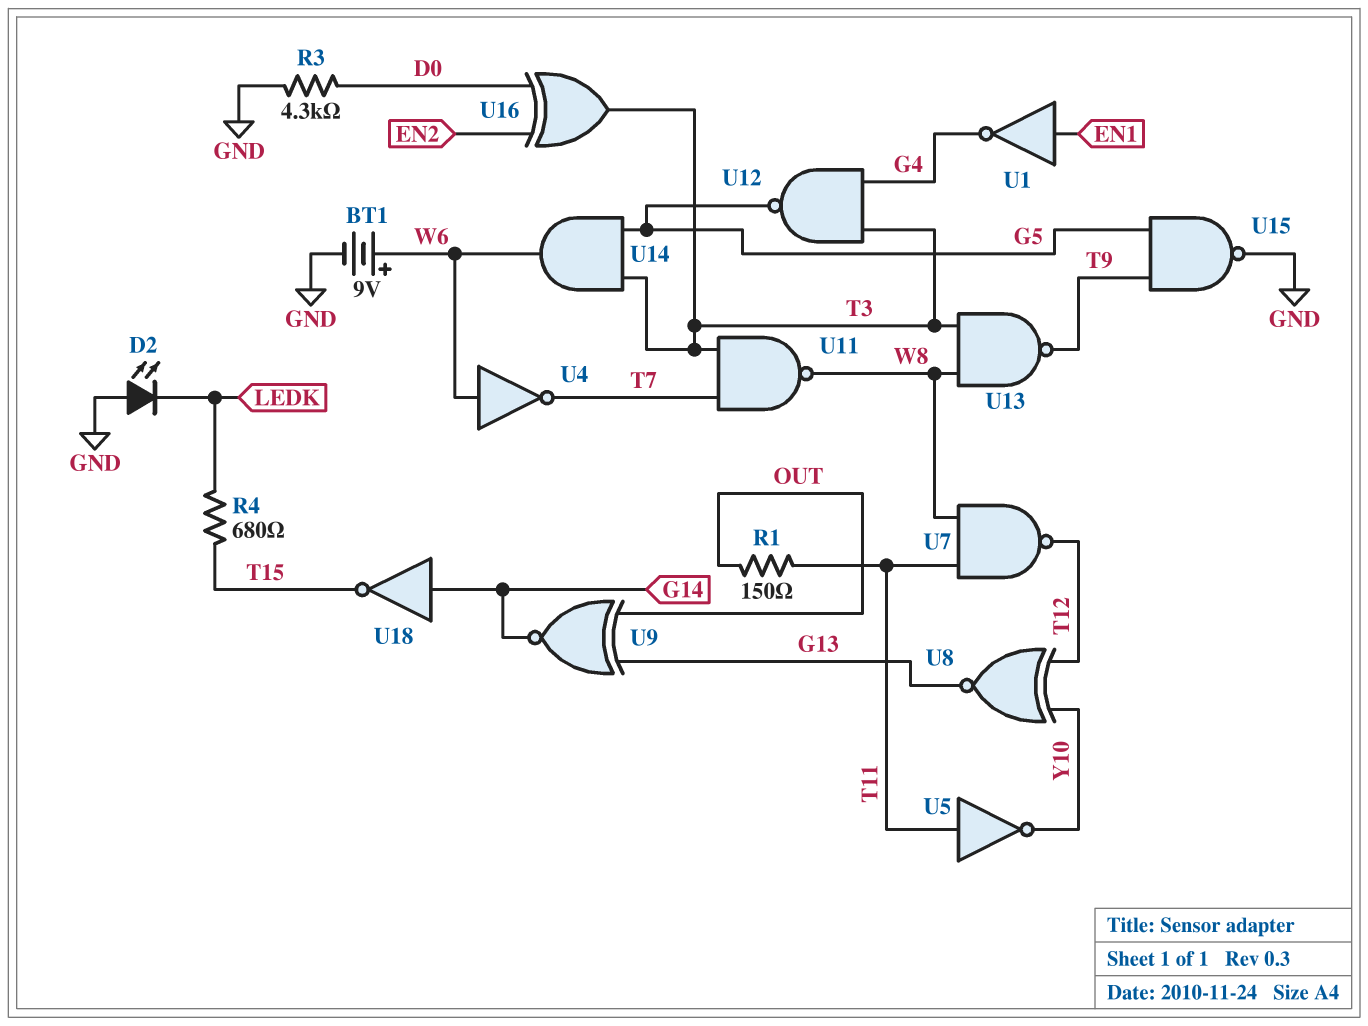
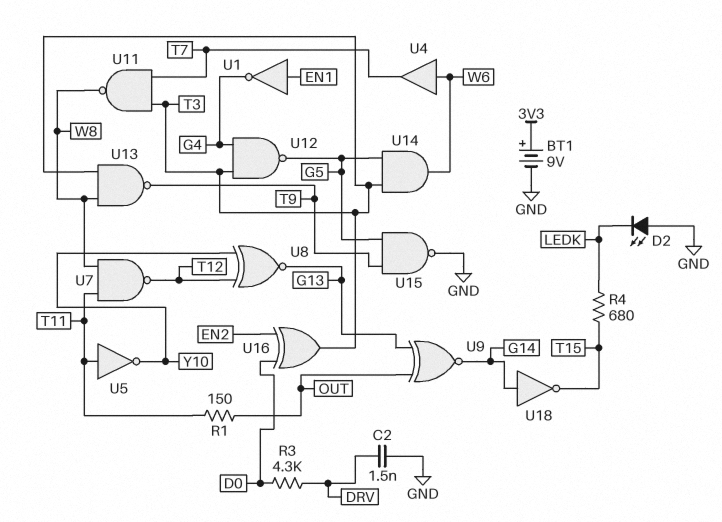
BT1: 9V (plus W6, minus GND) -> 9V (plus 3V3, minus GND)
C2: none -> 1.5nF (DRV, GND)
R3: 4.3k (D0, GND) -> 4.3k (D0, DRV)
U4: NOT (in W6, out T7) -> buffer (in W6, out T7)

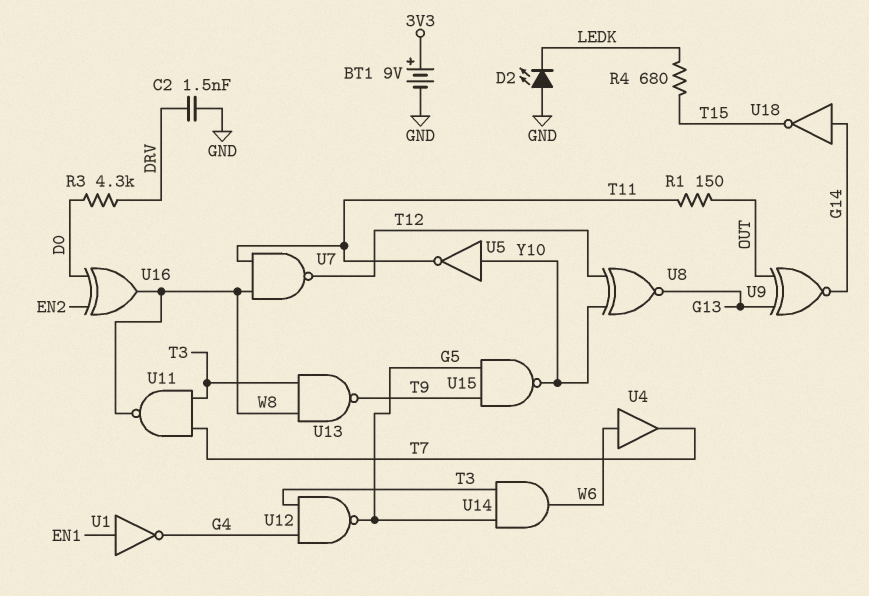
U5: NOT (in T11, out Y10) -> NOT (in Y10, out T11)
U15: NAND (in G5, in T9, out GND) -> NAND (in G5, in T9, out Y10)
U16: XOR (in D0, in EN2, out T3) -> XOR (in D0, in EN2, out W8)

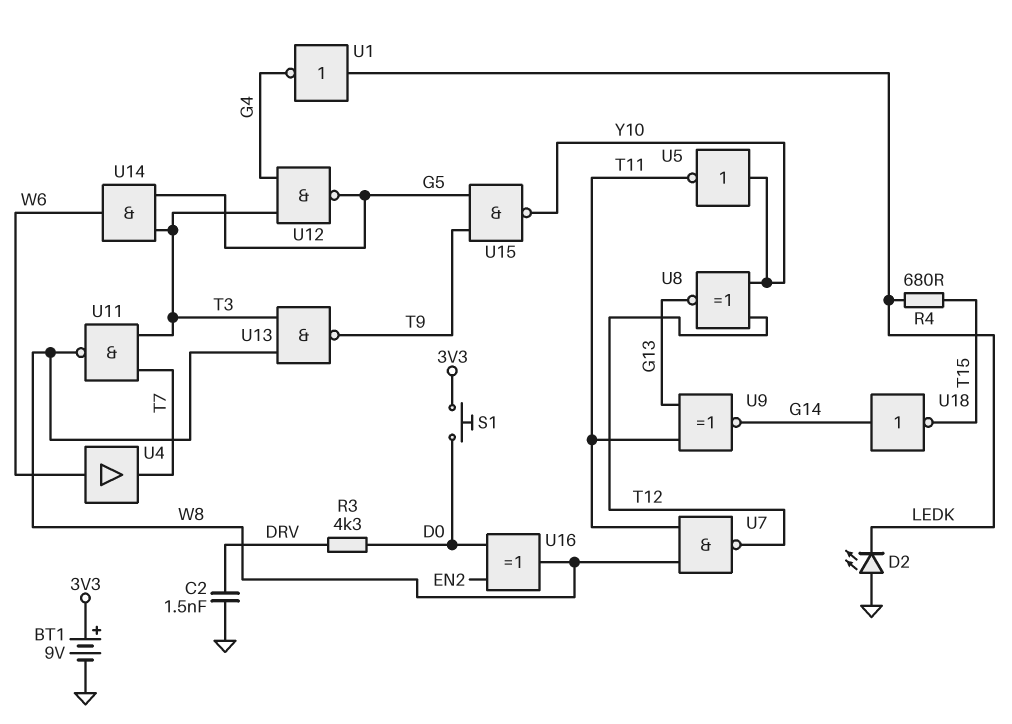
R1: 150 (OUT, T11) -> none
S1: none -> button (3V3, D0)
U1: NOT (in EN1, out G4) -> NOT (in LEDK, out G4)
U9: XNOR (in G13, in OUT, out G14) -> XNOR (in G13, in T11, out G14)

